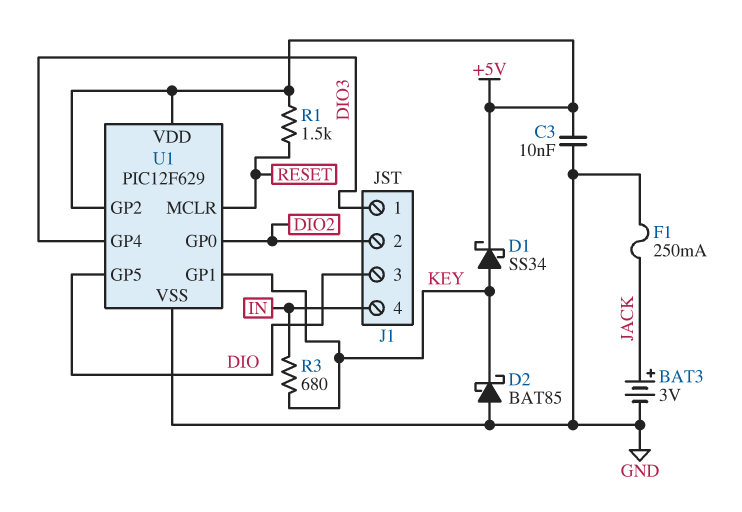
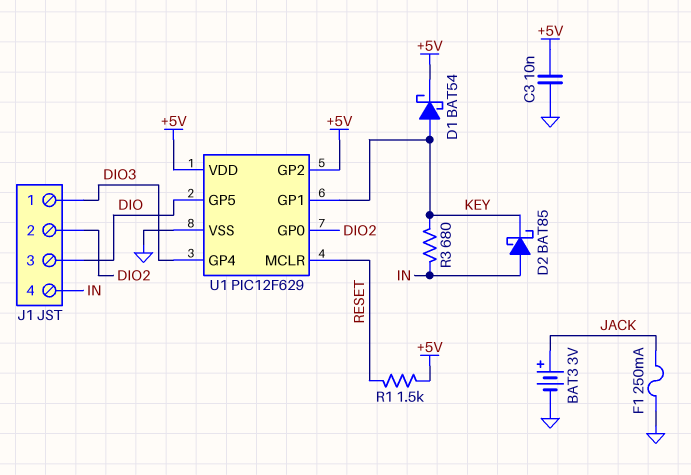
D1: schottky SS34 (A KEY, K +5V) -> schottky BAT54 (A KEY, K +5V)
D2: schottky BAT85 (A GND, K KEY) -> schottky BAT85 (A IN, K KEY)

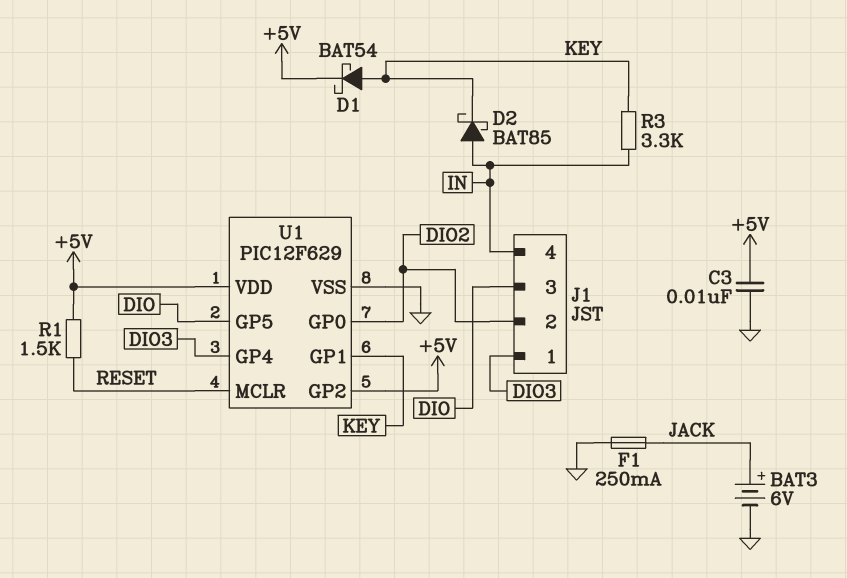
BAT3: 3V (plus JACK, minus GND) -> 6V (plus JACK, minus GND)
R3: 680 (IN, KEY) -> 3.3k (IN, KEY)

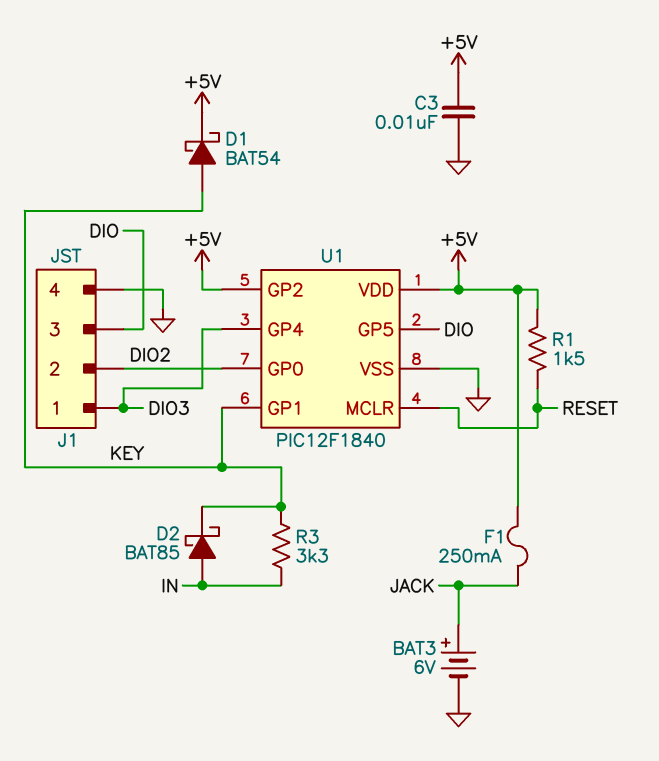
F1: 250mA (GND, JACK) -> 250mA (+5V, JACK)
J1 pin 4: IN -> GND
U1: PIC12F629 -> PIC12F1840

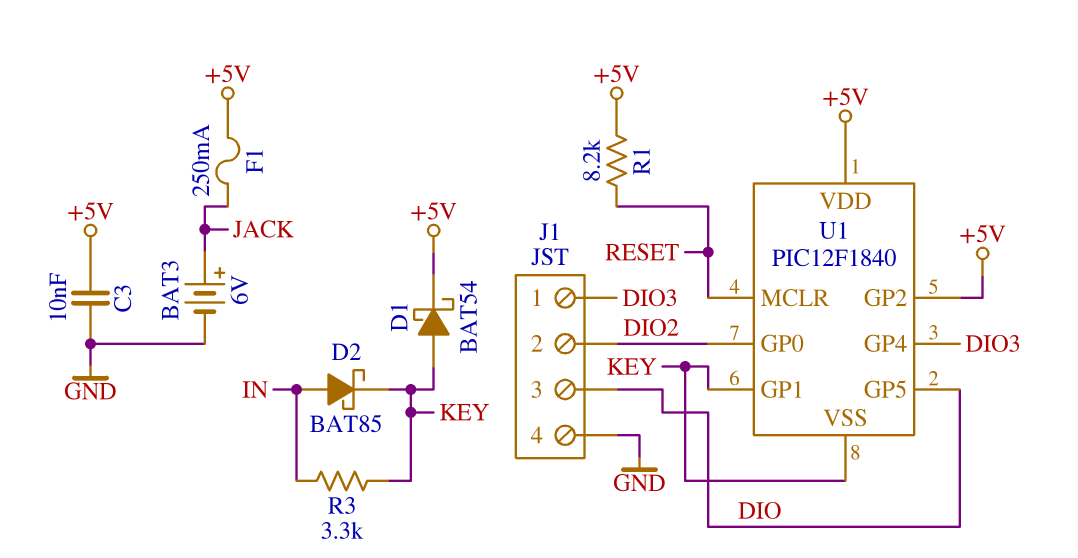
R1: 1.5k (+5V, RESET) -> 8.2k (+5V, RESET)
U1 pin VSS: GND -> KEY

